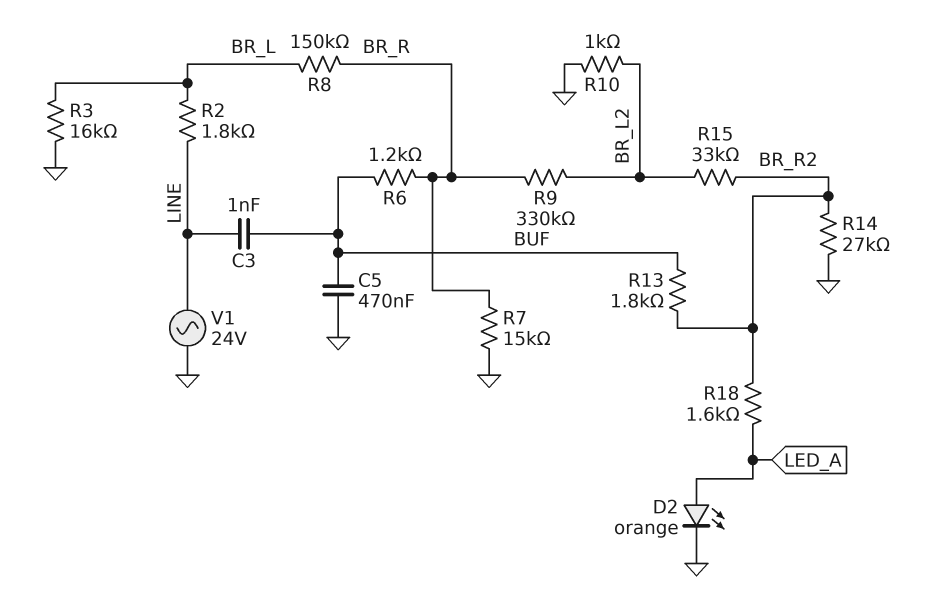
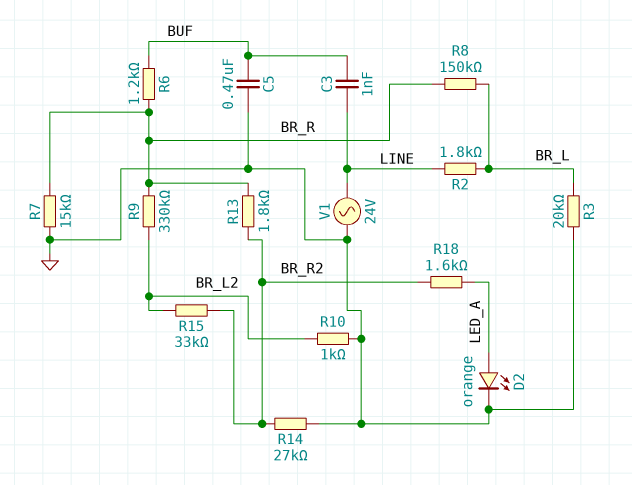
R3: 16k (BR_L, GND) -> 20k (BR_L, GND)
R13: 1.8k (BR_R2, BUF) -> 1.8k (BR_R, BR_R2)

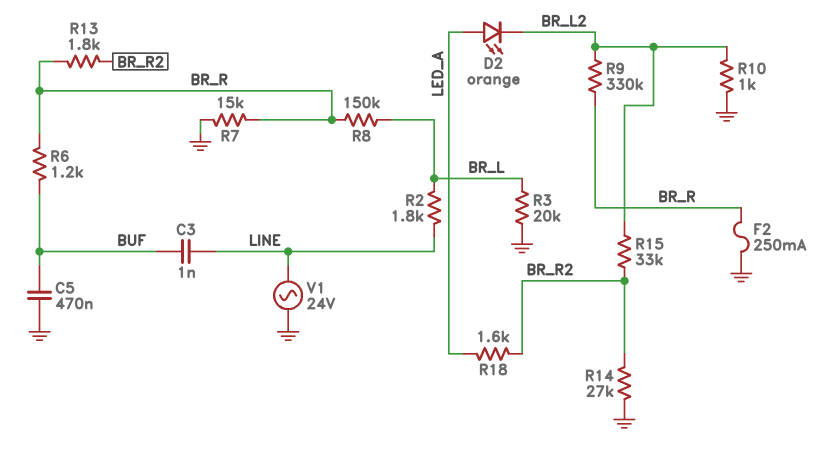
D2: LED orange (A LED_A, K GND) -> LED orange (A LED_A, K BR_L2)
F2: none -> 250mA (BR_R, GND)

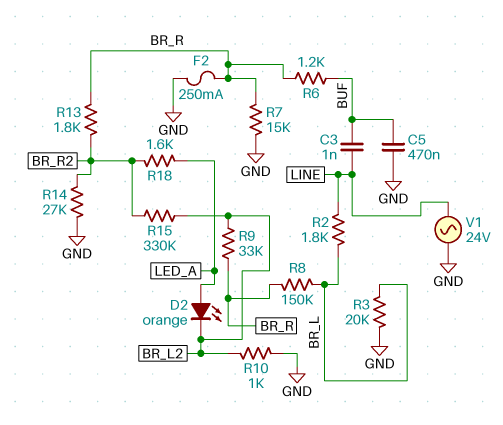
R9: 330k (BR_L2, BR_R) -> 33k (BR_L2, BR_R)
R15: 33k (BR_L2, BR_R2) -> 330k (BR_L2, BR_R2)

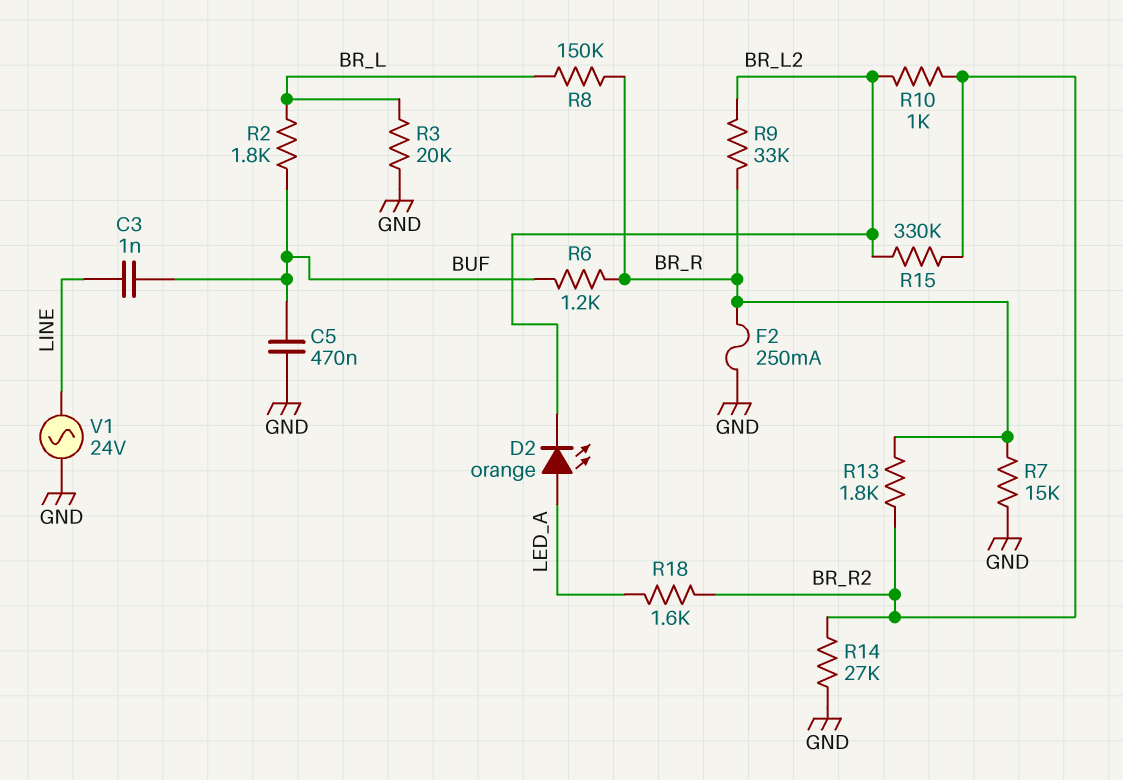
R2: 1.8k (BR_L, LINE) -> 1.8k (BR_L, BUF)
R10: 1k (BR_L2, GND) -> 1k (BR_L2, BR_R2)

